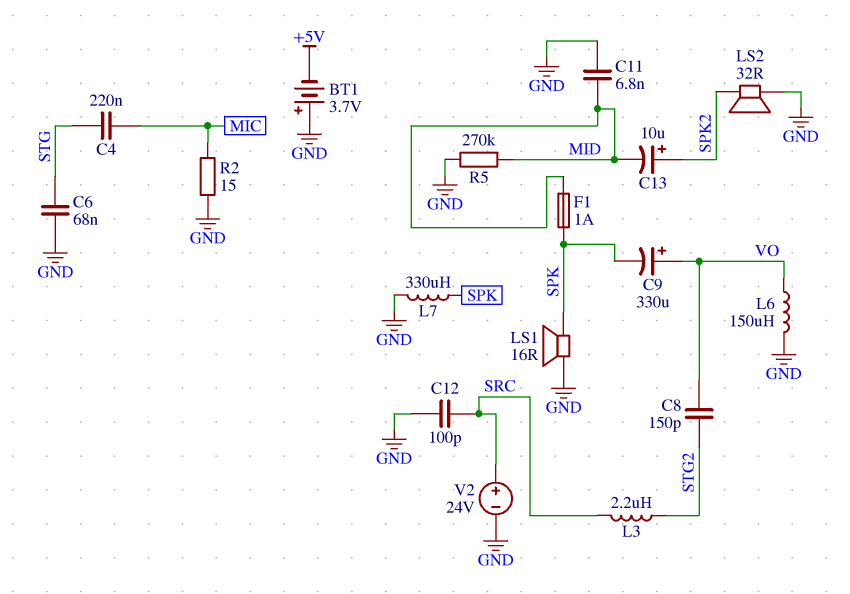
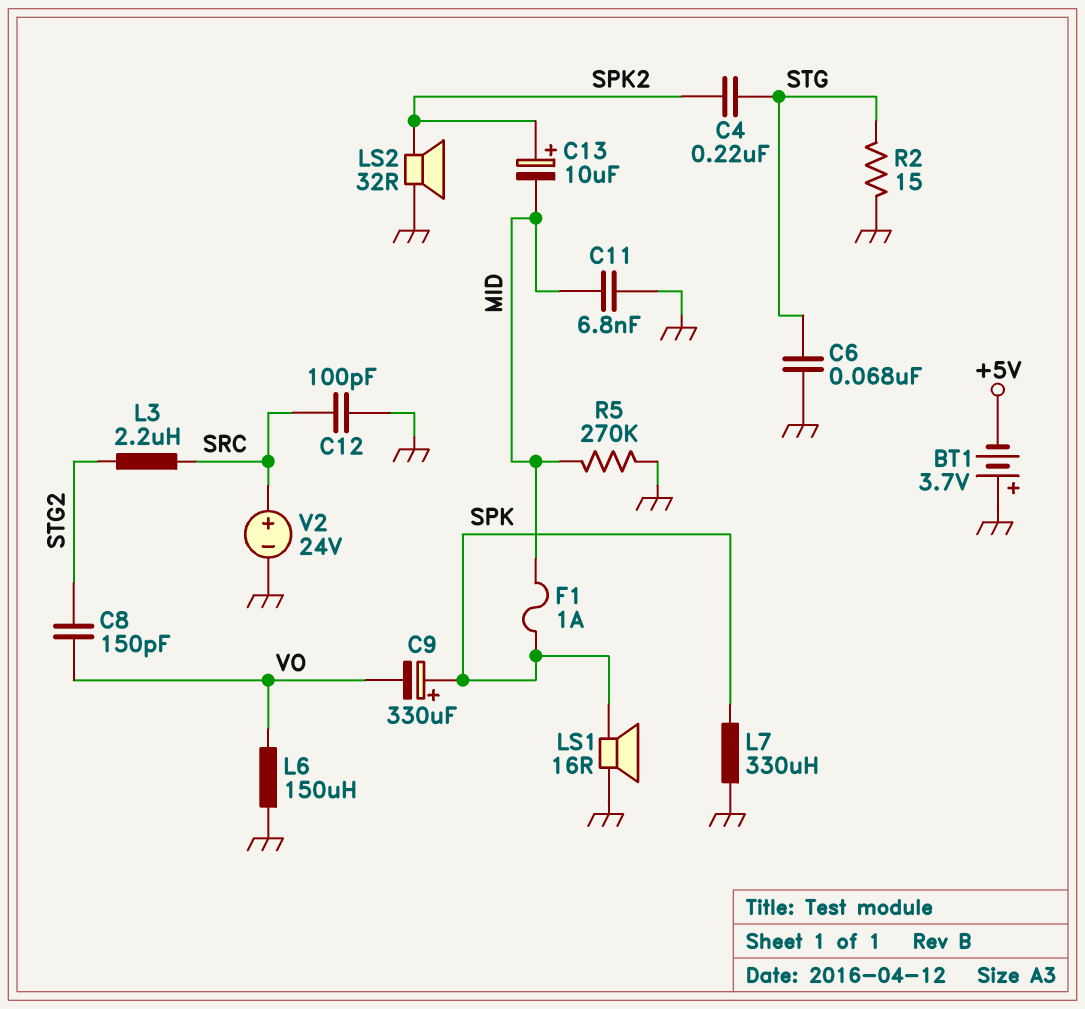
C4: 220nF (MIC, STG) -> 220nF (SPK2, STG)
C9: 330uF (plus VO, minus SPK) -> 330uF (plus SPK, minus VO)
R2: 15 (GND, MIC) -> 15 (GND, STG)

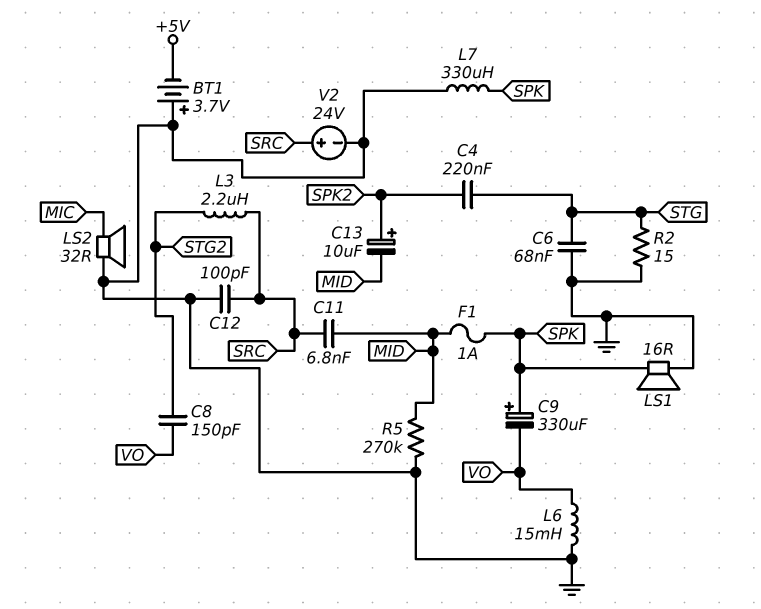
C11: 6.8nF (GND, MID) -> 6.8nF (MID, SRC)
L6: 150uH (GND, VO) -> 15mH (GND, VO)
LS2: speaker 32R (GND, SPK2) -> speaker 32R (GND, MIC)

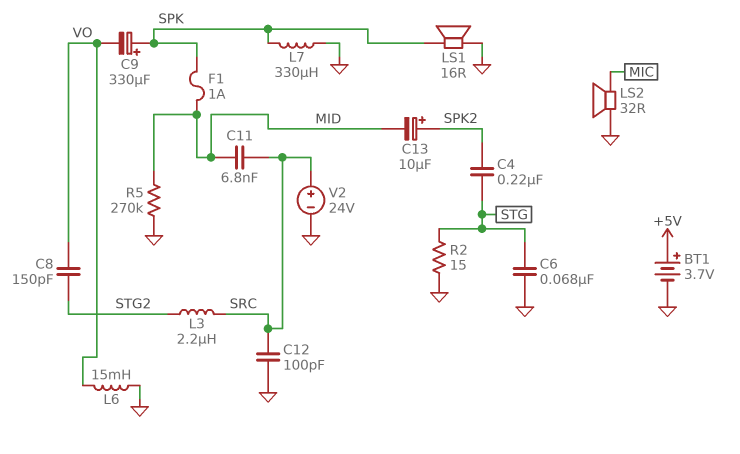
BT1: 3.7V (plus GND, minus +5V) -> 3.7V (plus +5V, minus GND)

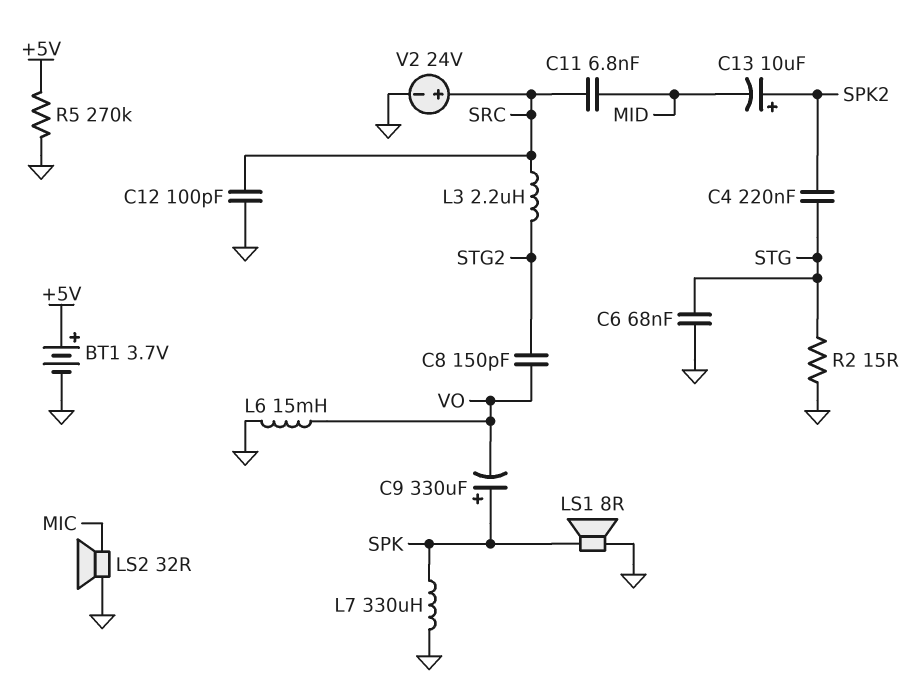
F1: 1A (MID, SPK) -> none
LS1: speaker 16R (GND, SPK) -> speaker 8R (GND, SPK)
R5: 270k (GND, MID) -> 270k (+5V, GND)

